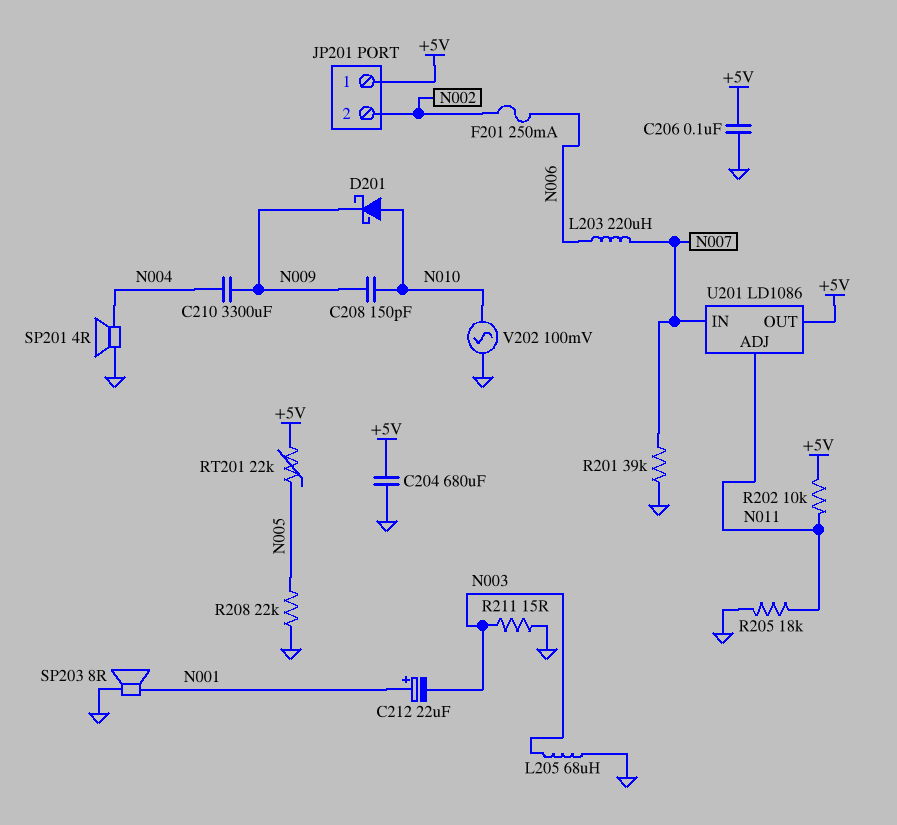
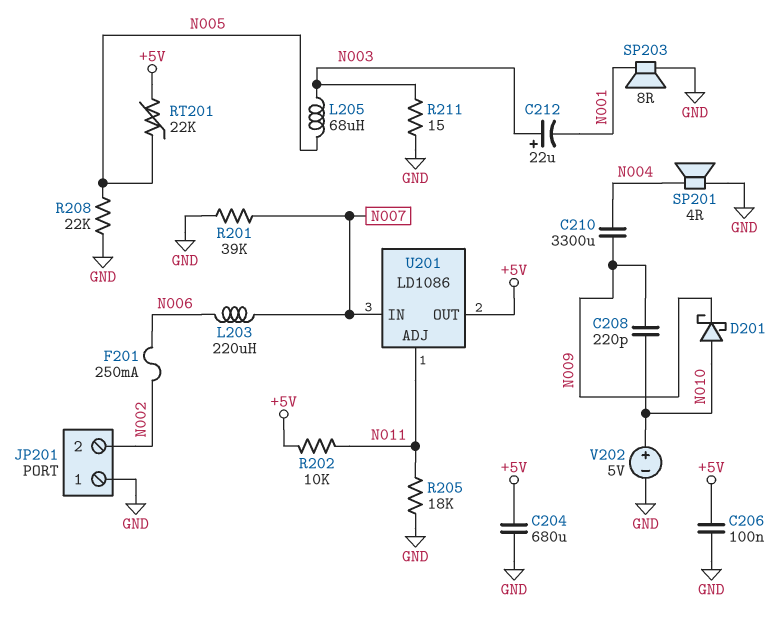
C208: 150pF (N009, N010) -> 220pF (N009, N010)
C212: 22uF (plus N001, minus N003) -> 22uF (plus N003, minus N001)
JP201 pin 1: +5V -> GND
L205: 68uH (GND, N003) -> 68uH (N003, N005)
V202: AC 100mV (GND, N010) -> 5V (plus N010, minus GND)

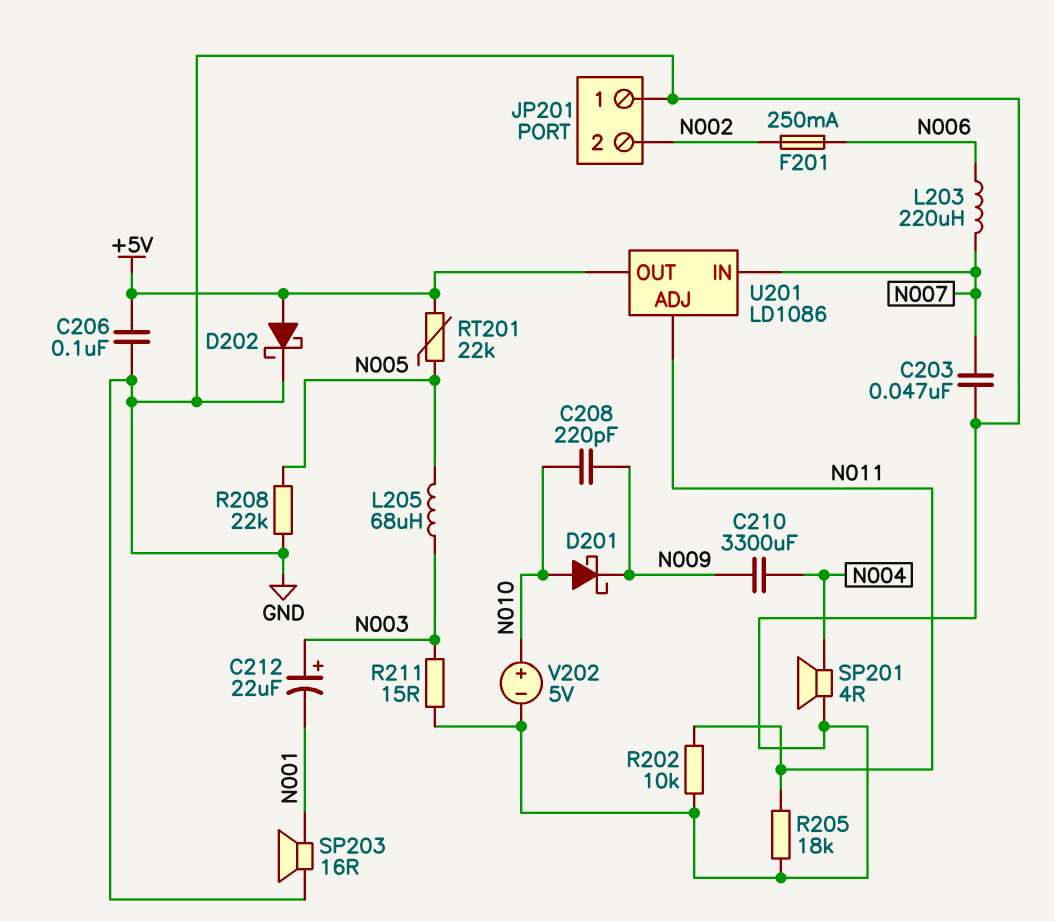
C203: none -> 47nF (GND, N007)
C204: 680uF (+5V, GND) -> none
D202: none -> schottky (A +5V, K GND)
R201: 39k (GND, N007) -> none
R202: 10k (+5V, N011) -> 10k (GND, N011)
SP203: speaker 8R (GND, N001) -> speaker 16R (GND, N001)

